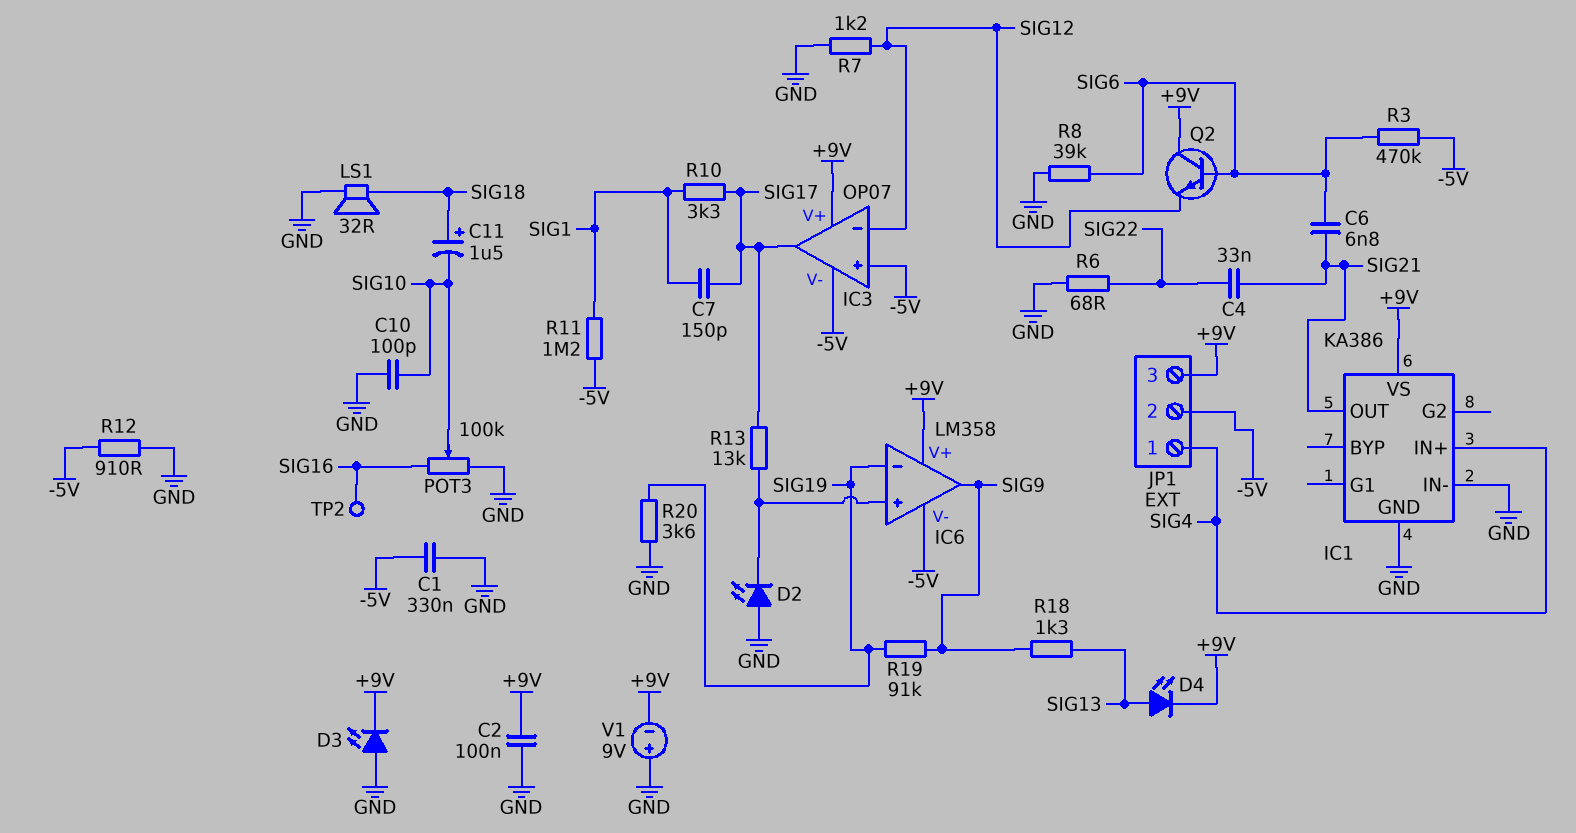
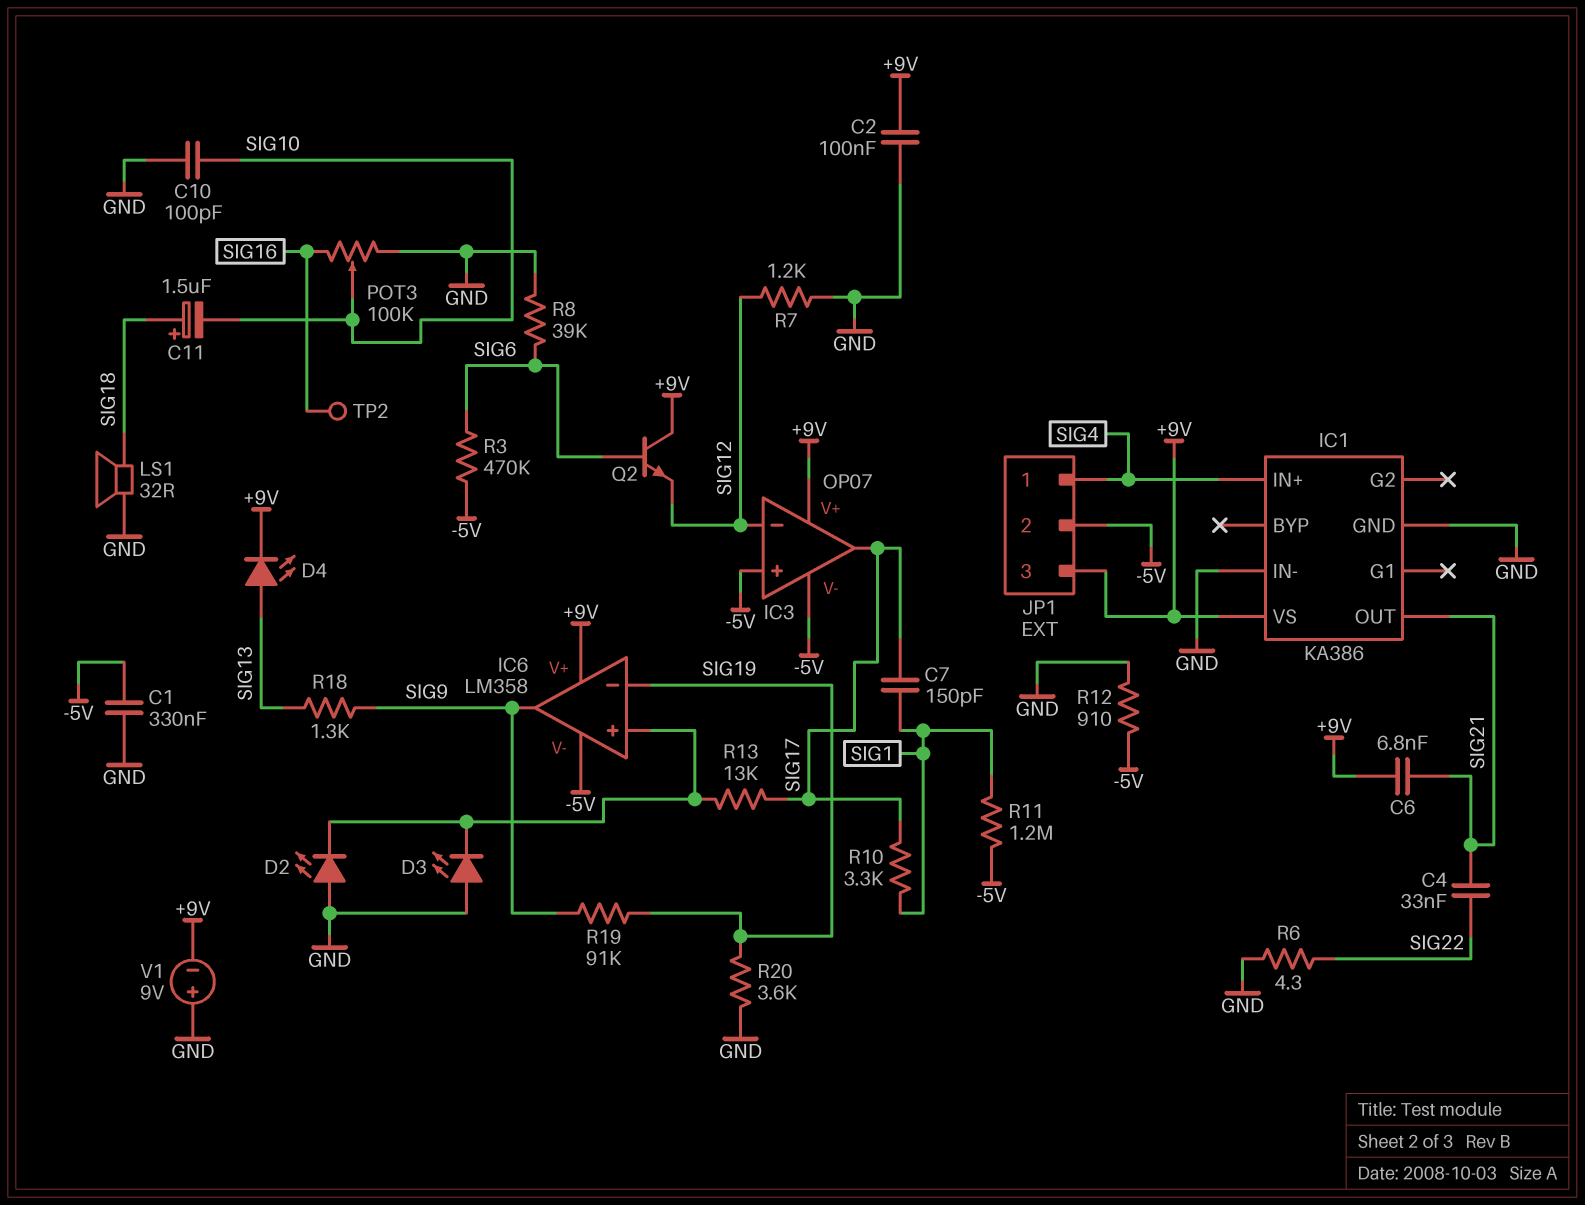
C6: 6.8nF (SIG6, SIG21) -> 6.8nF (+9V, SIG21)
D3: LED (A GND, K +9V) -> LED (A GND, K IC6/in+)
R6: 68 (GND, SIG22) -> 4.3 (GND, SIG22)

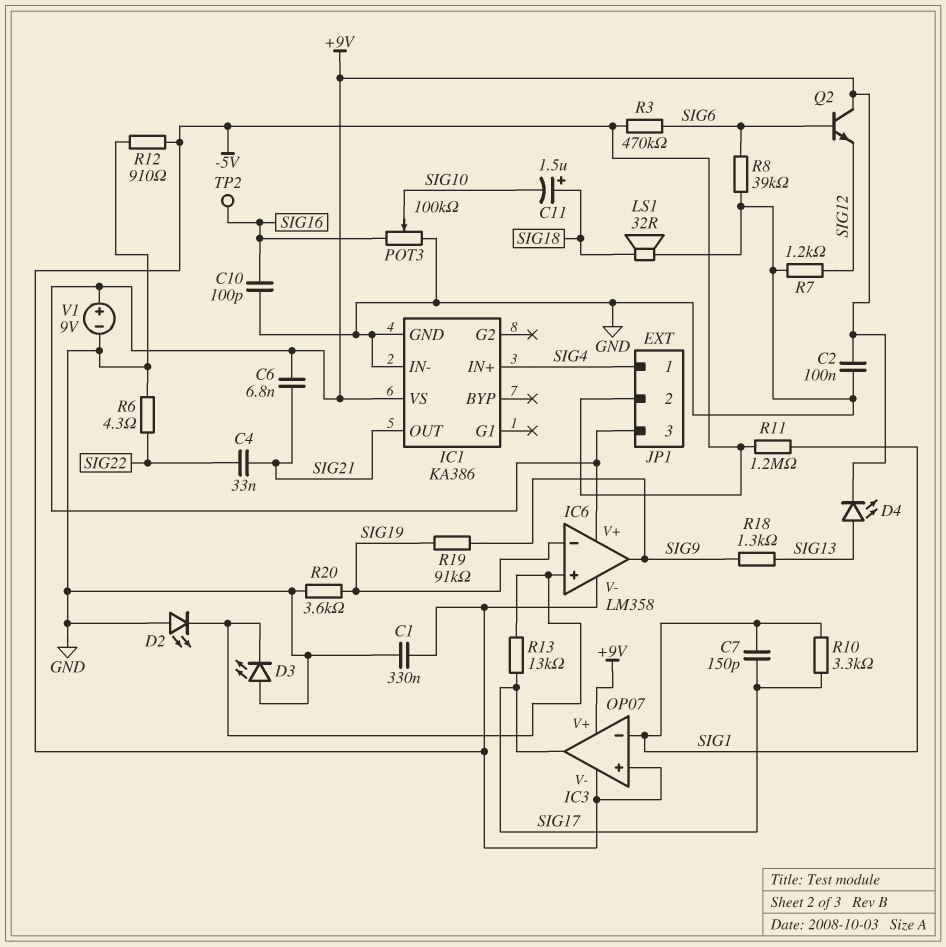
C10: 100pF (GND, SIG10) -> 100pF (GND, SIG16)
IC3 pin in-: SIG12 -> SIG1
V1: 9V (plus GND, minus +9V) -> 9V (plus +9V, minus GND)

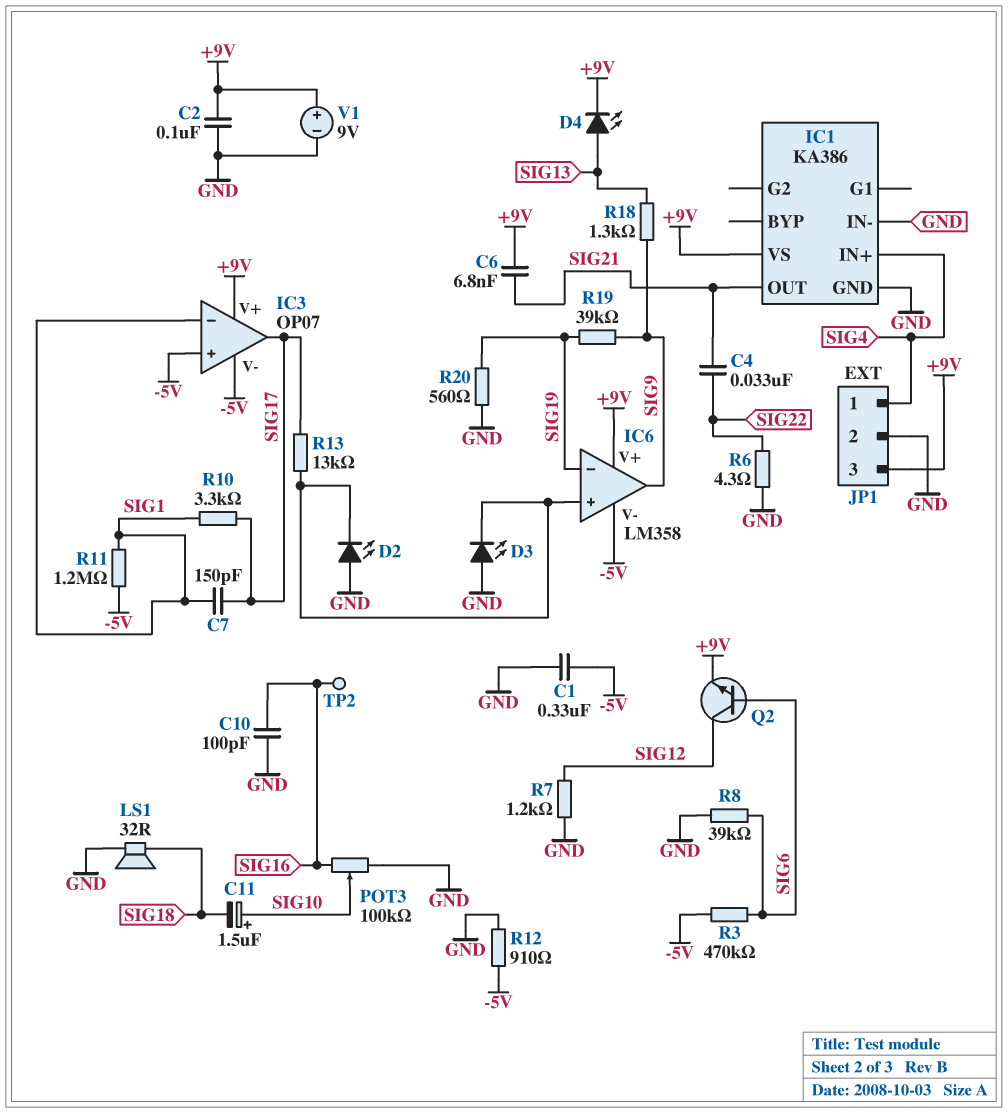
C11: 1.5uF (plus SIG18, minus SIG10) -> 1.5uF (plus SIG10, minus SIG18)
JP1 pin 2: -5V -> GND
Q2: NPN (B SIG6, C +9V, E SIG12) -> NPN (B SIG6, C SIG12, E +9V)
R19: 91k (SIG9, SIG19) -> 39k (SIG9, SIG19)
R20: 3.6k (GND, SIG19) -> 560 (GND, SIG19)

